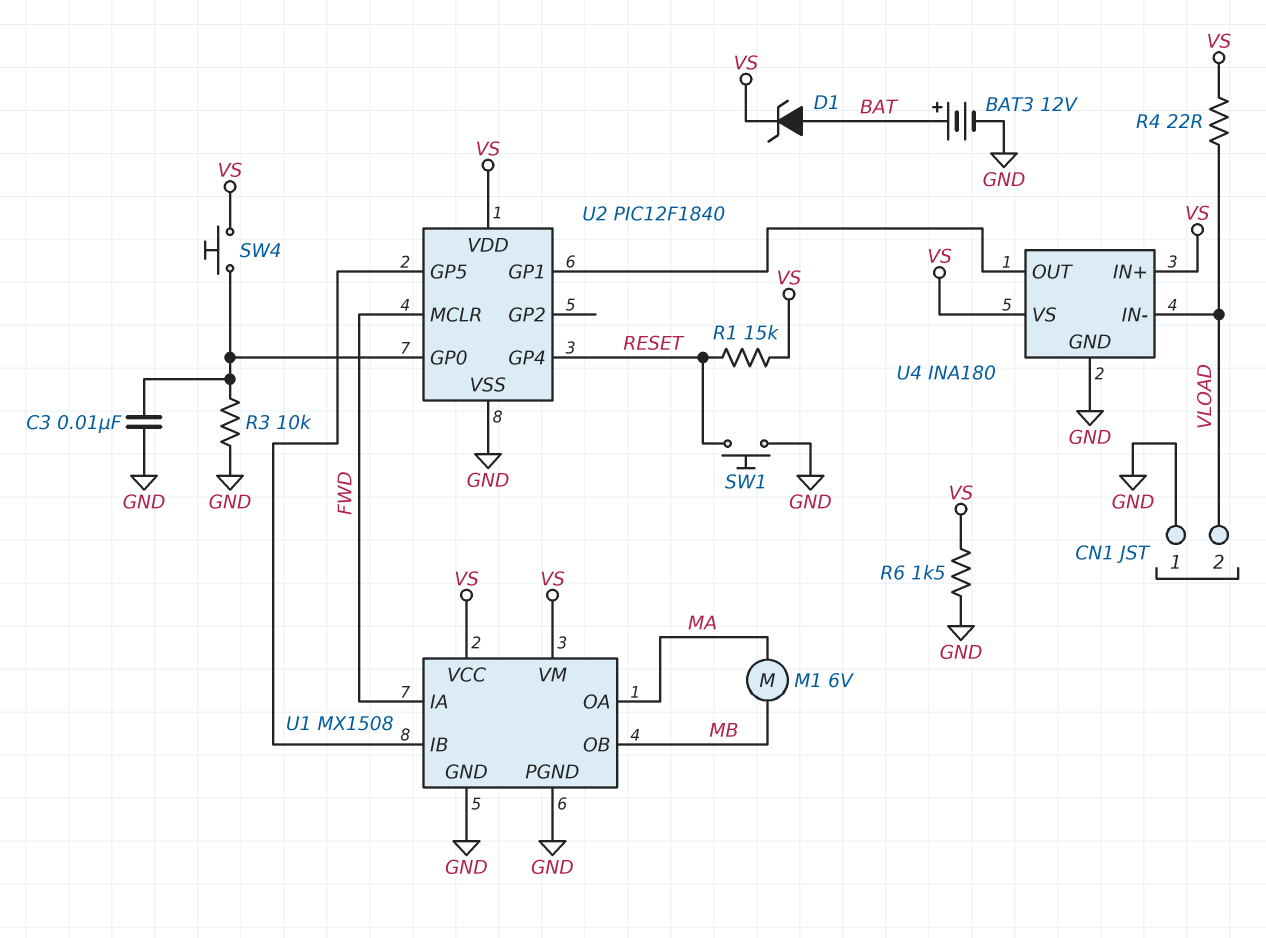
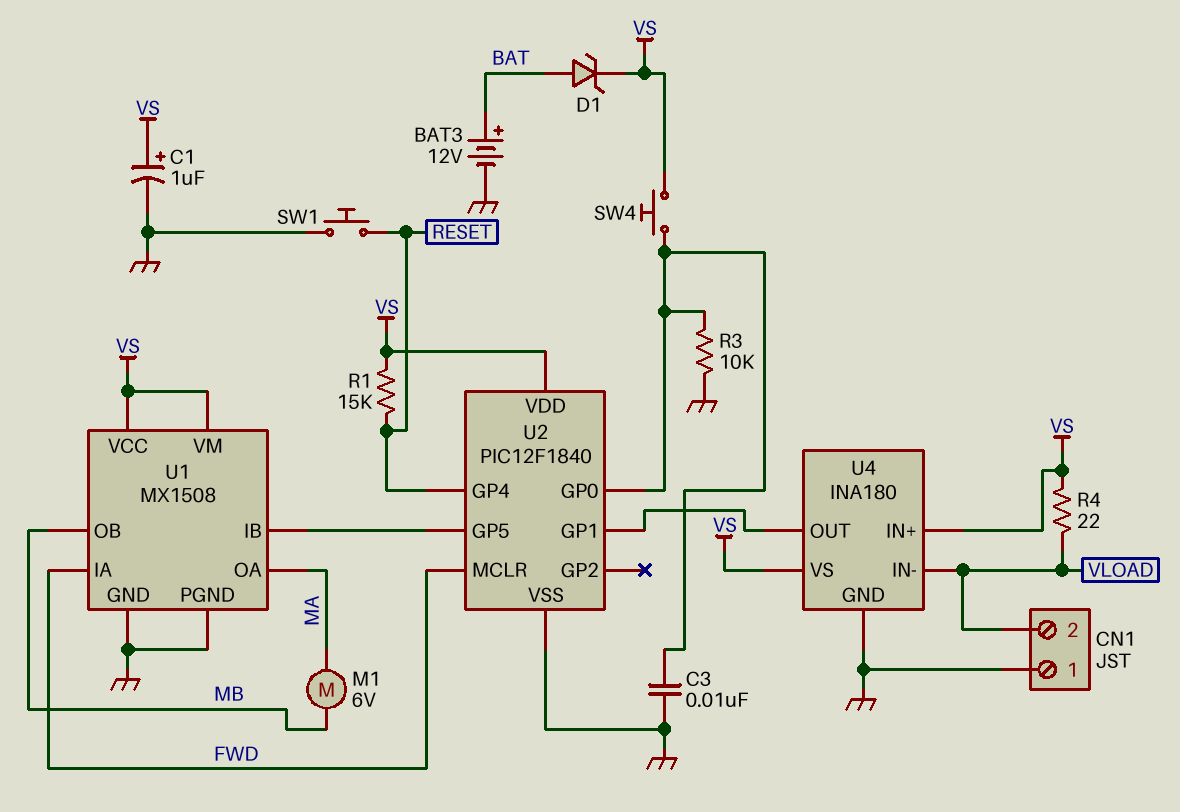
C1: none -> 1uF (plus VS, minus GND)
R6: 1.5k (GND, VS) -> none

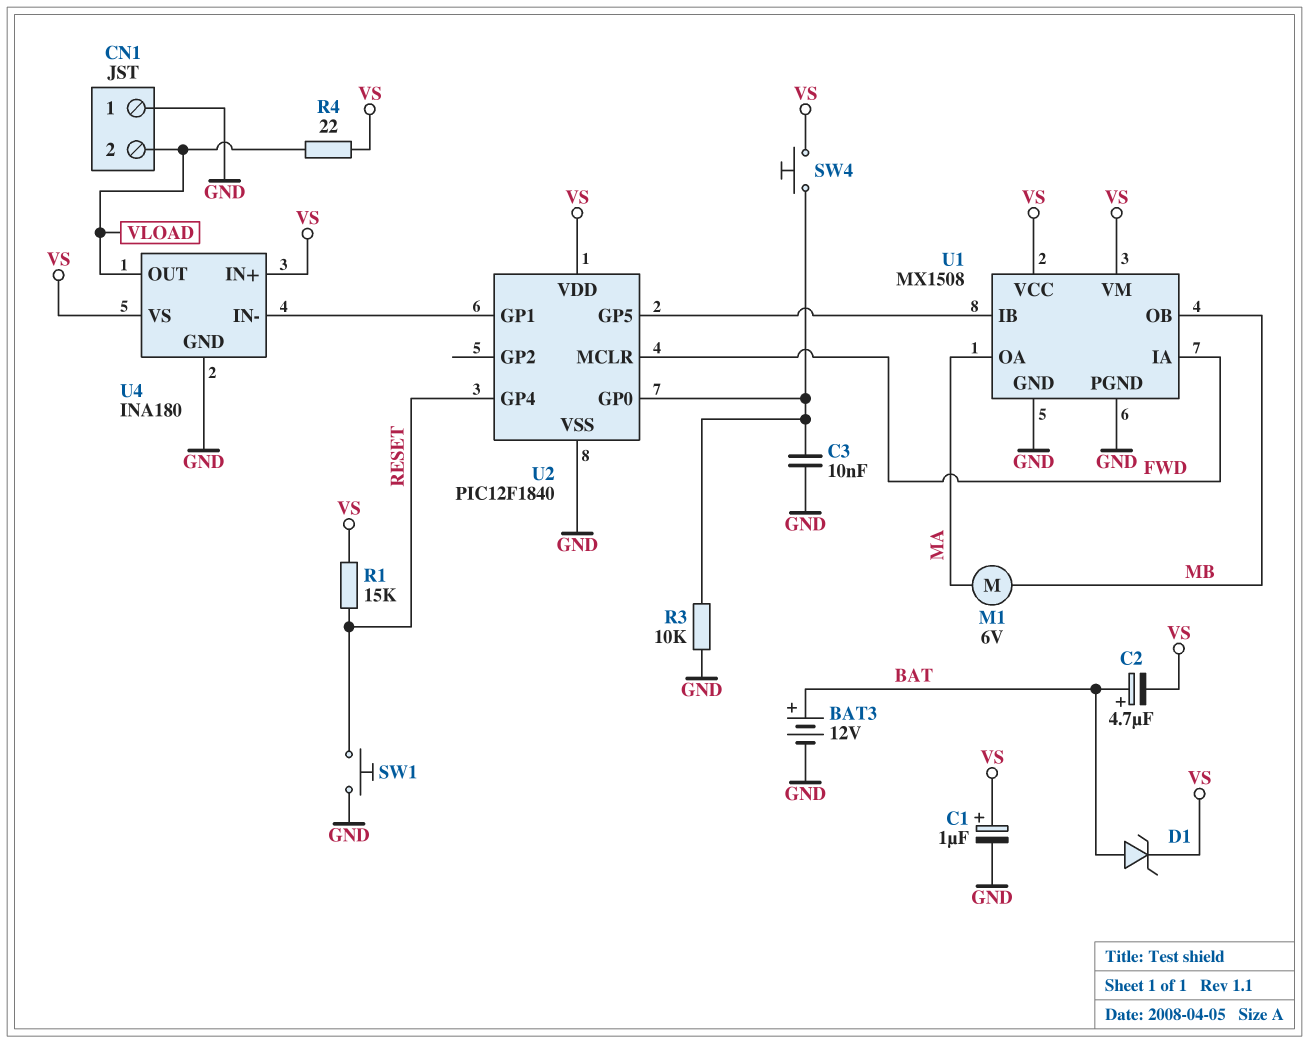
C2: none -> 4.7uF (plus BAT, minus VS)
U4 pin IN-: VLOAD -> U2/GP1
U4 pin OUT: U2/GP1 -> VLOAD

